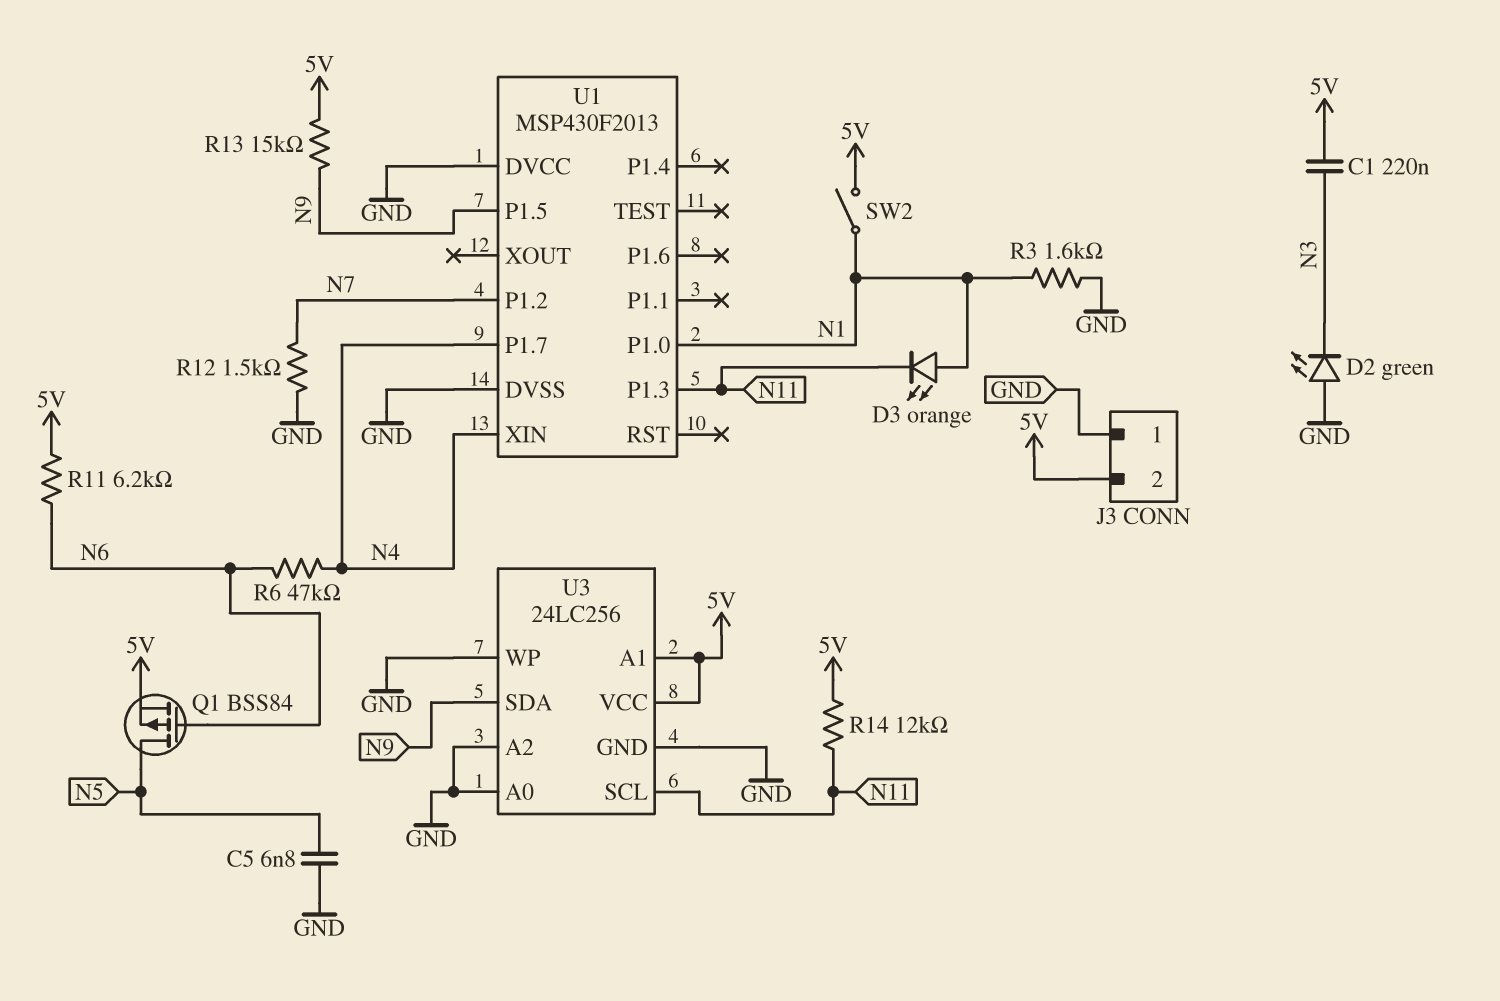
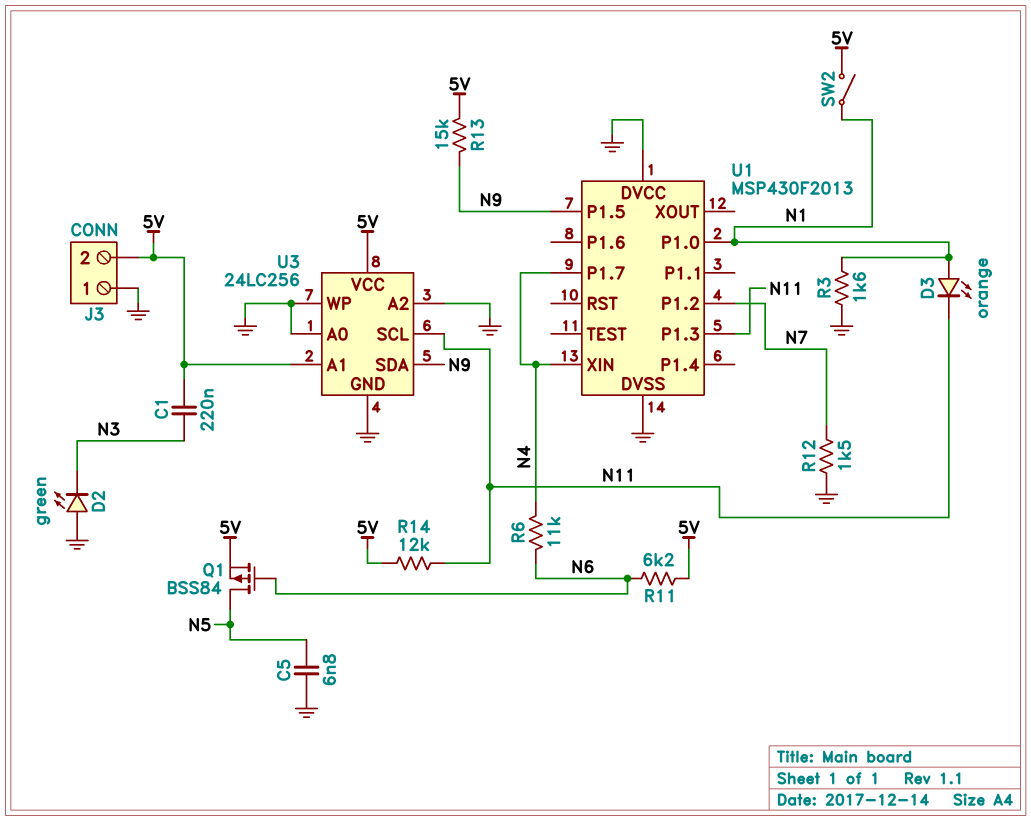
R6: 47k (N4, N6) -> 11k (N4, N6)

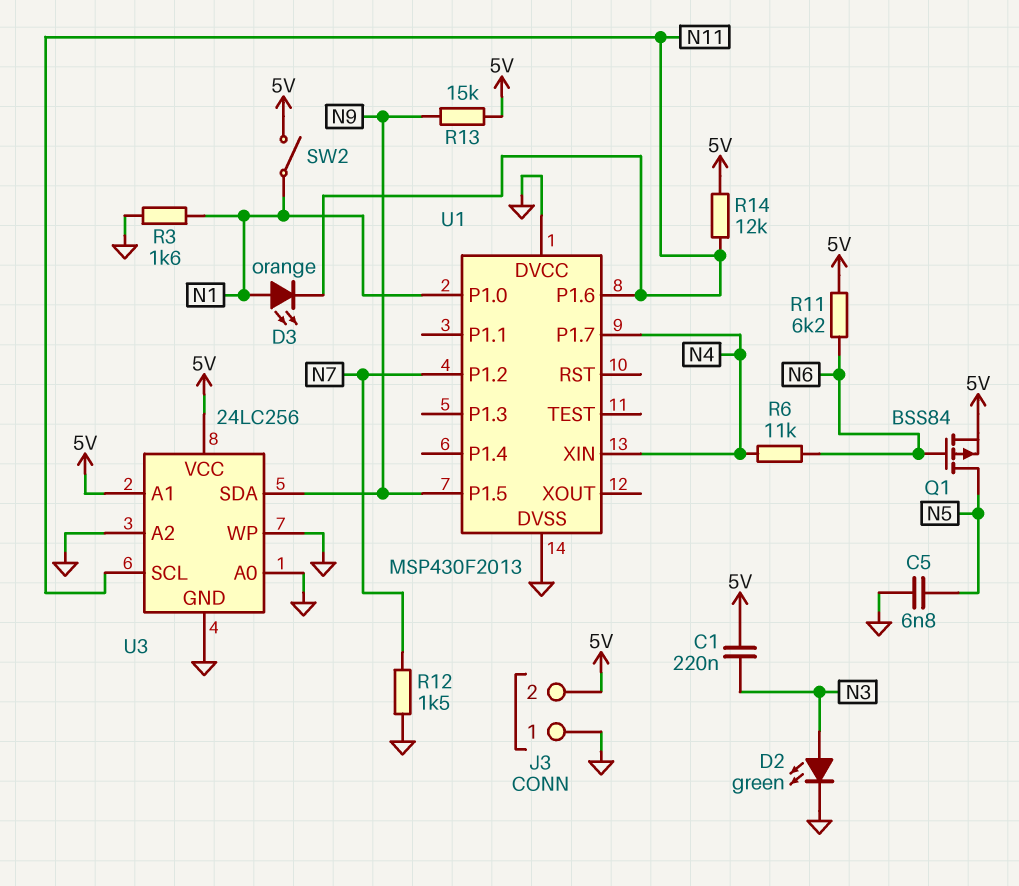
D2: LED green (A GND, K N3) -> LED green (A N3, K GND)
U1 pin P1.3: N11 -> none
U1 pin P1.6: none -> N11

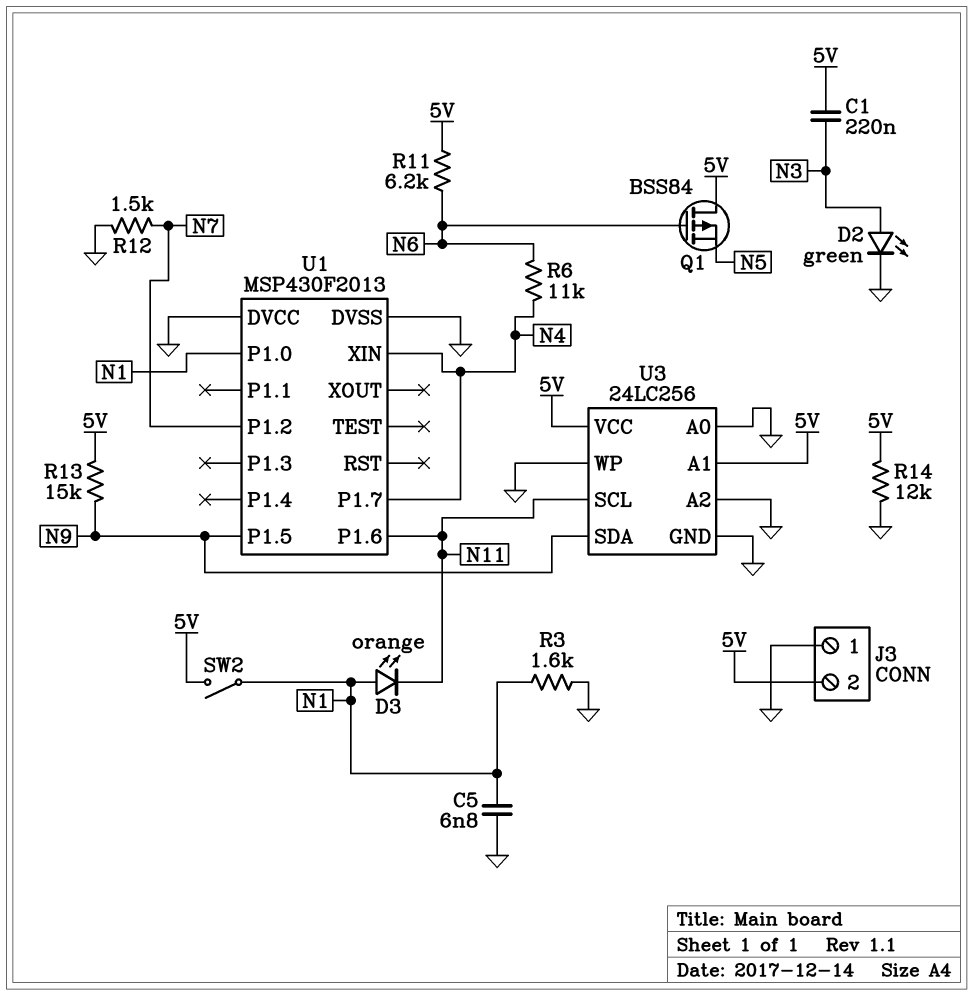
C5: 6.8nF (GND, N5) -> 6.8nF (GND, N1)
Q1: PMOS BSS84 (G N6, D N5, S 5V) -> PMOS BSS84 (G N6, D 5V, S N5)
R14: 12k (5V, N11) -> 12k (5V, GND)

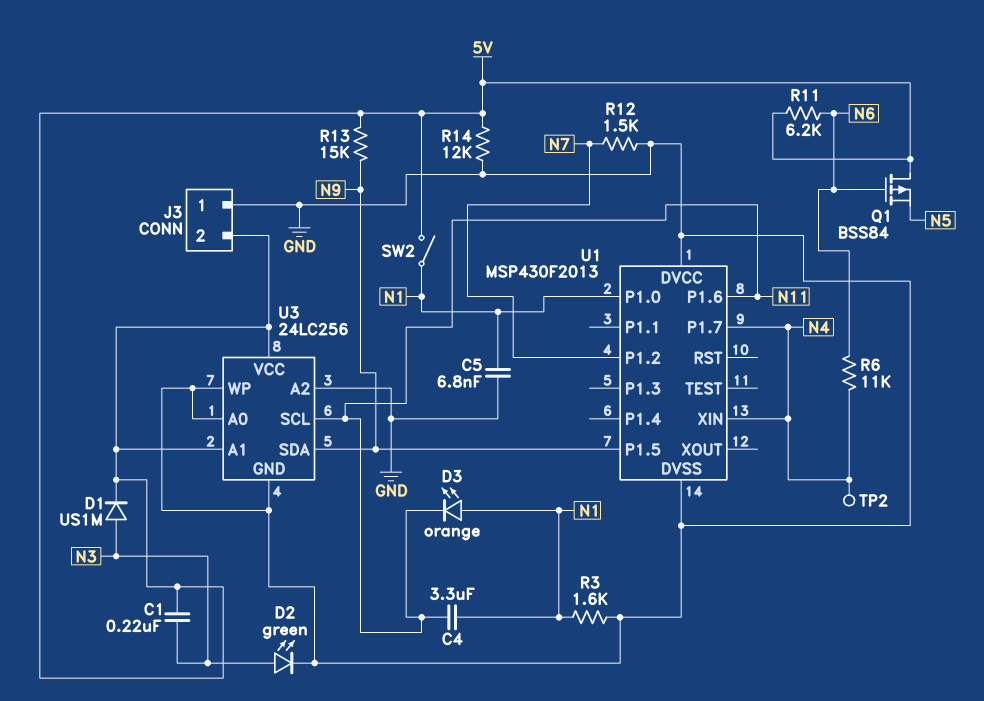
C4: none -> 3.3uF (N1, N11)
D1: none -> diode US1M (A N3, K 5V)
TP2: none -> test point (N4)

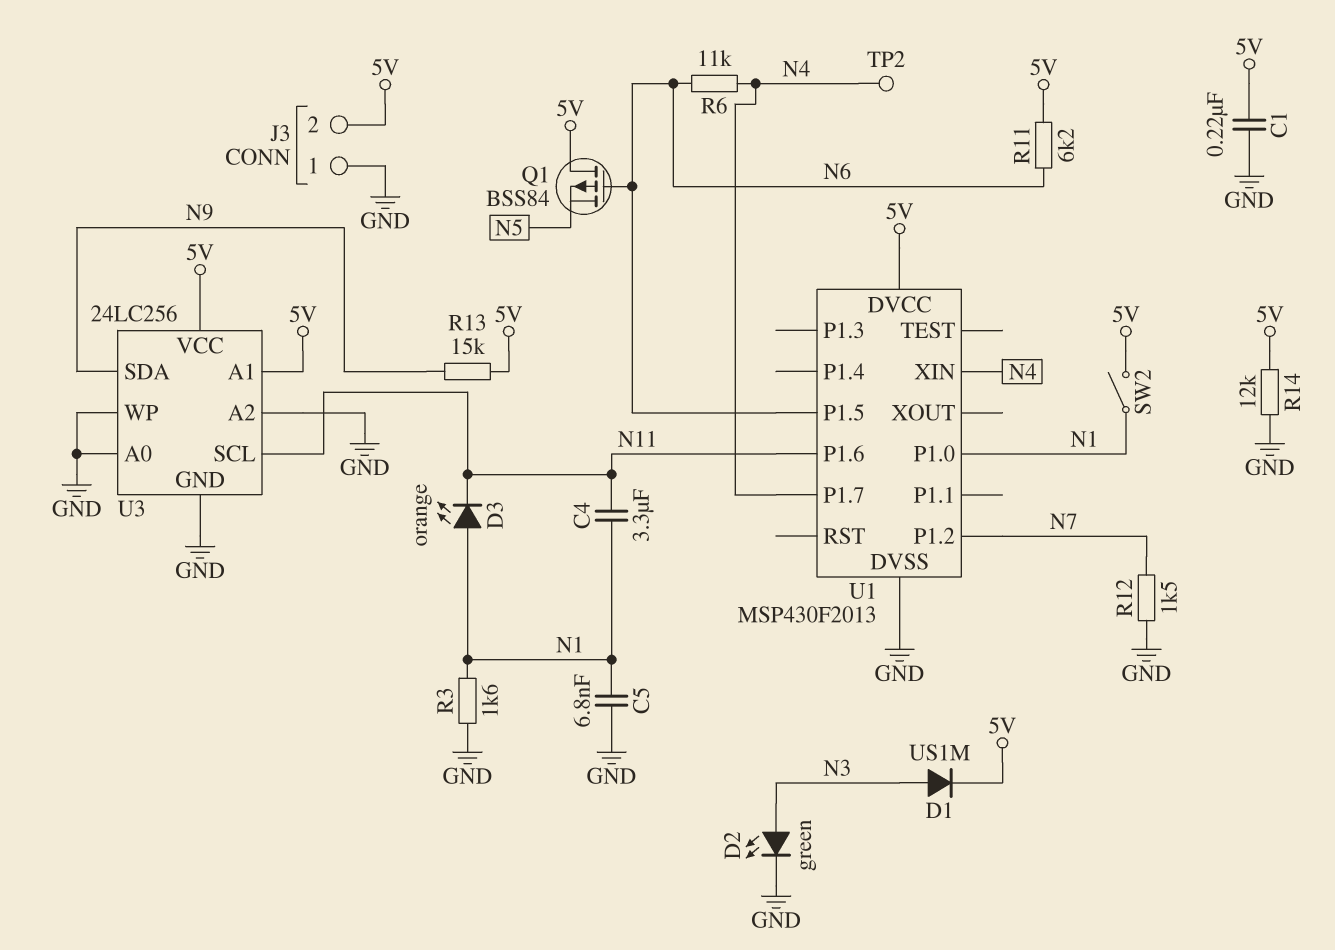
C1: 220nF (5V, N3) -> 220nF (5V, GND)
U1 pin DVCC: GND -> 5V
U1 pin P1.5: N9 -> N6

